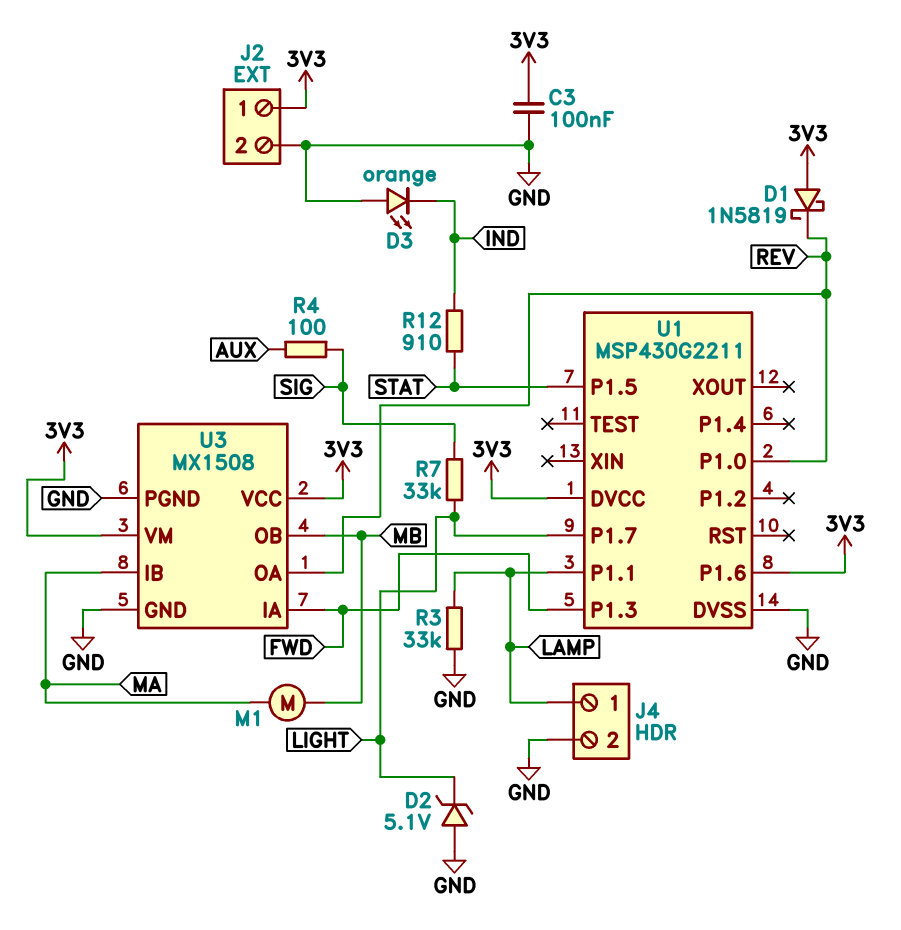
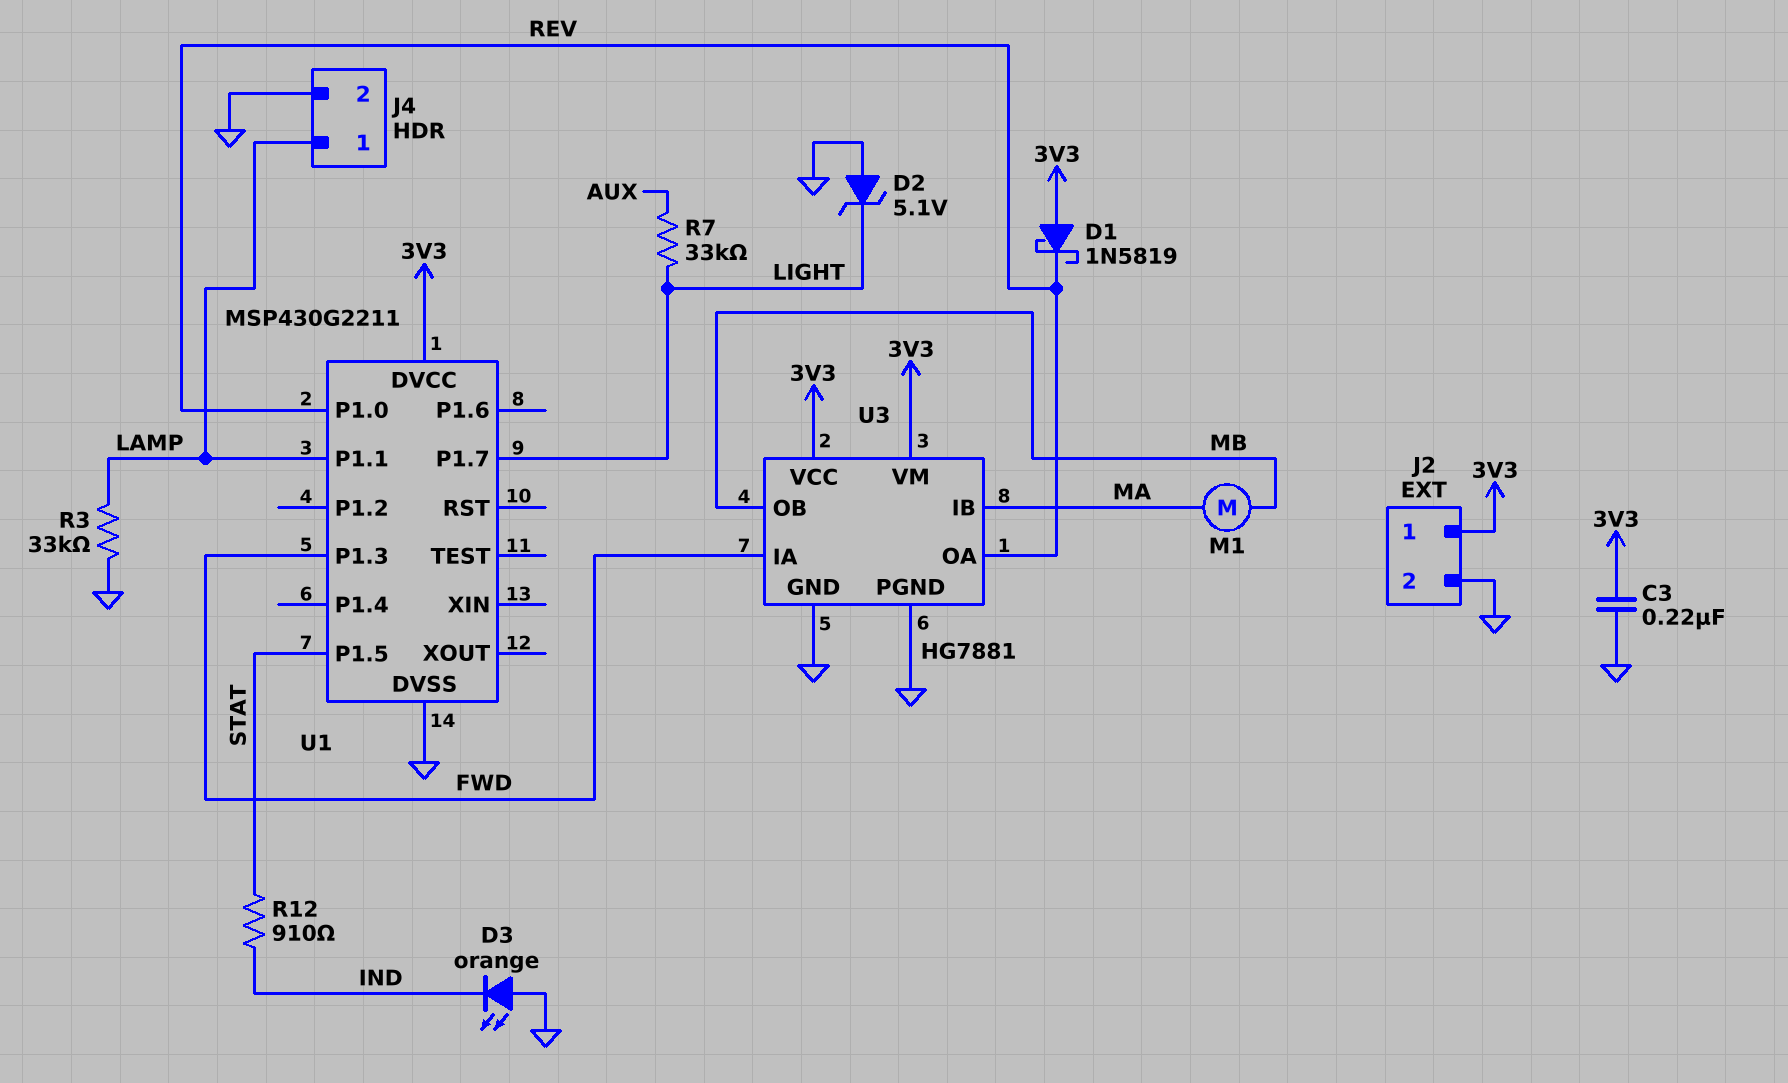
C3: 100nF (3V3, GND) -> 220nF (3V3, GND)
R4: 100 (AUX, SIG) -> none
R7: 33k (LIGHT, SIG) -> 33k (AUX, LIGHT)
U1 pin P1.6: 3V3 -> none
U3: MX1508 -> HG7881

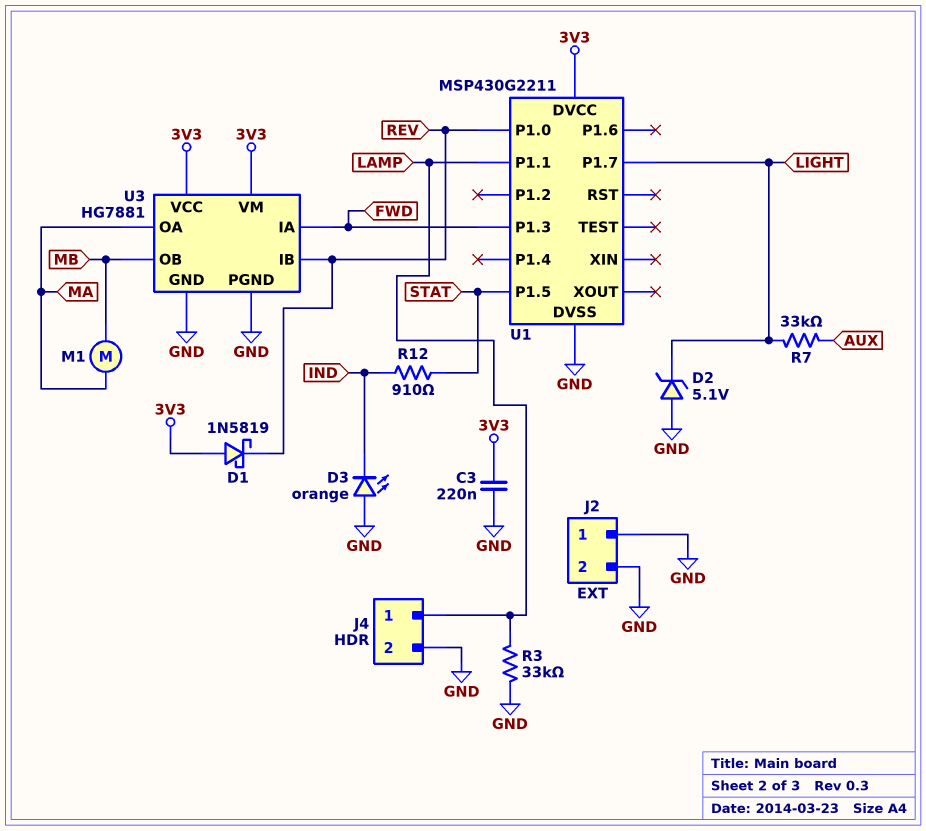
J2 pin 1: 3V3 -> GND
U3 pin IB: MA -> REV
U3 pin OA: REV -> MA

